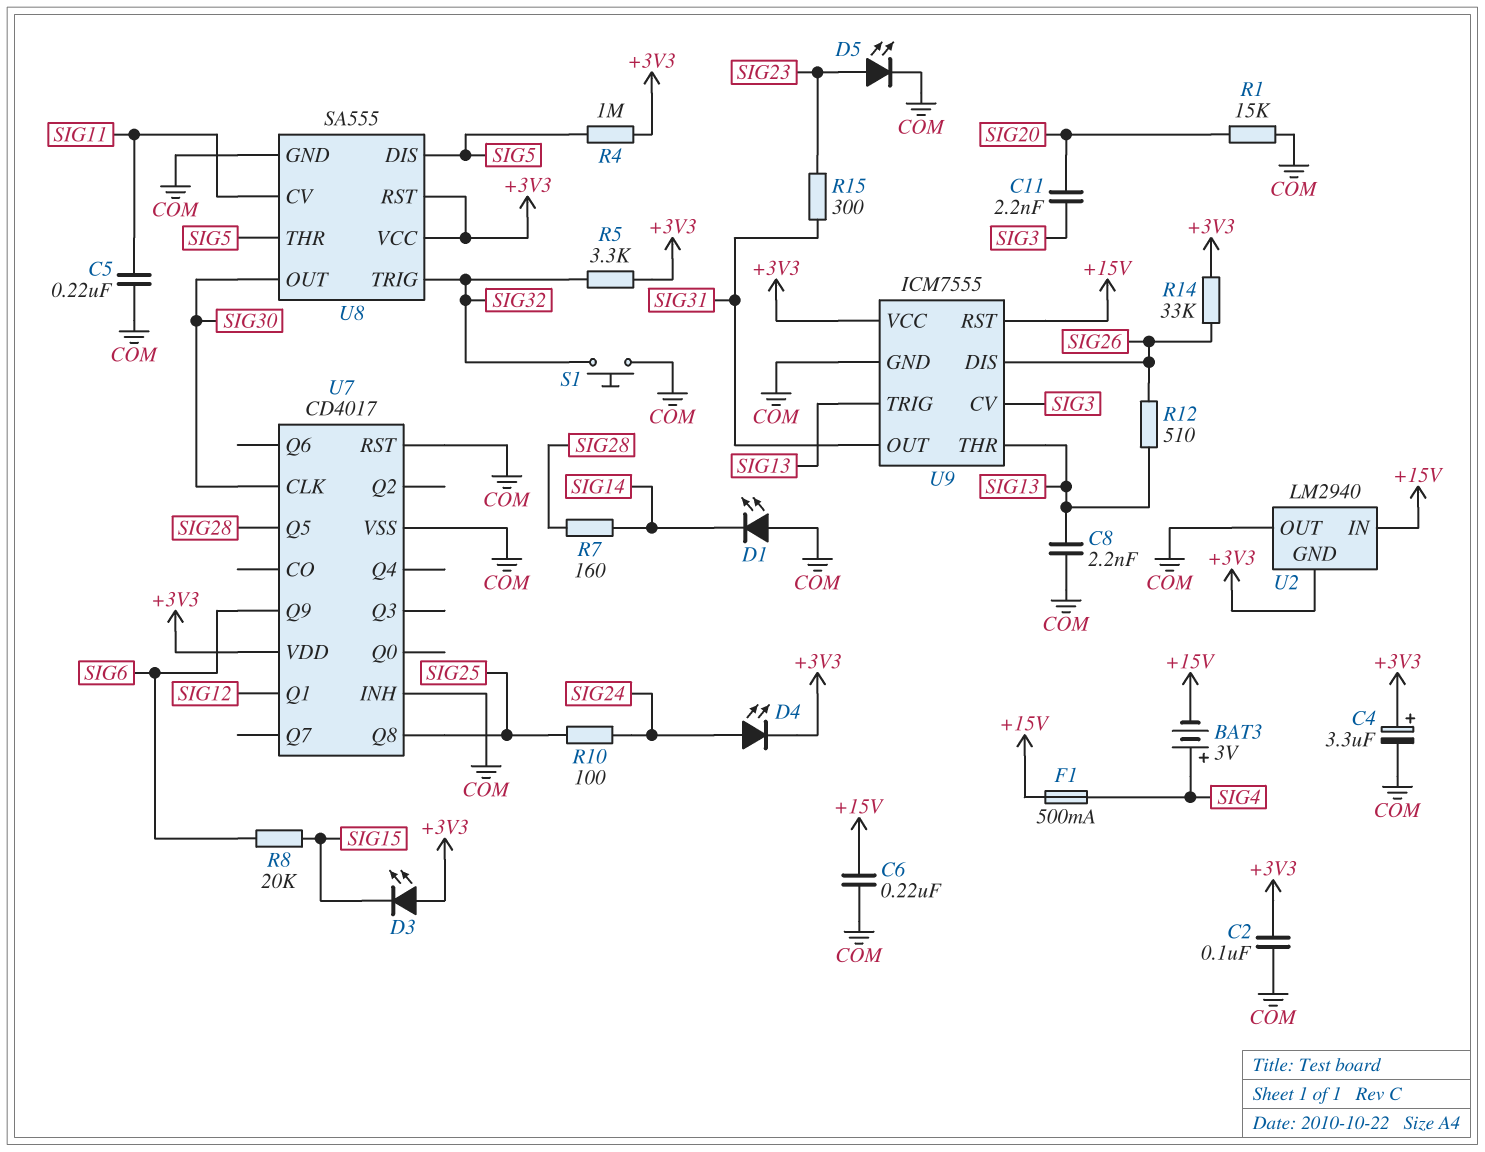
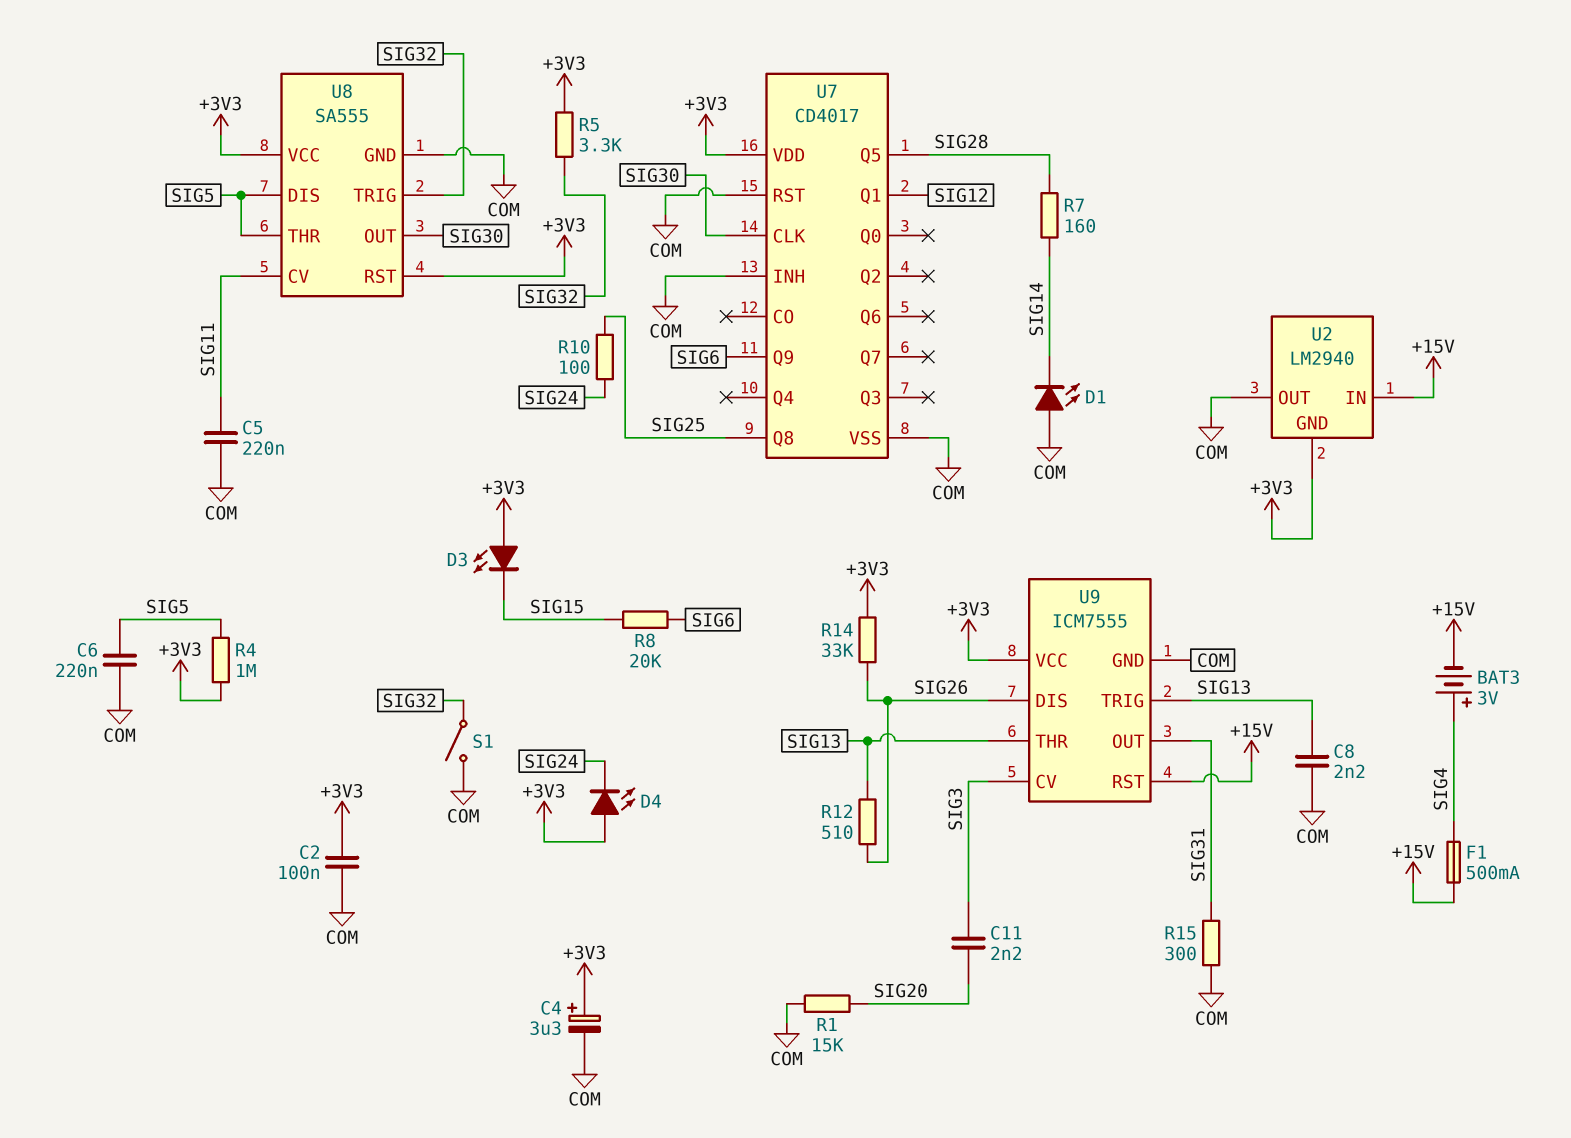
C6: 220nF (+15V, COM) -> 220nF (COM, SIG5)
D4: LED (A SIG24, K +3V3) -> LED (A +3V3, K SIG24)
D5: LED (A SIG23, K COM) -> none
R15: 300 (SIG23, SIG31) -> 300 (COM, SIG31)
S1: button (COM, SIG32) -> switch (COM, SIG32)

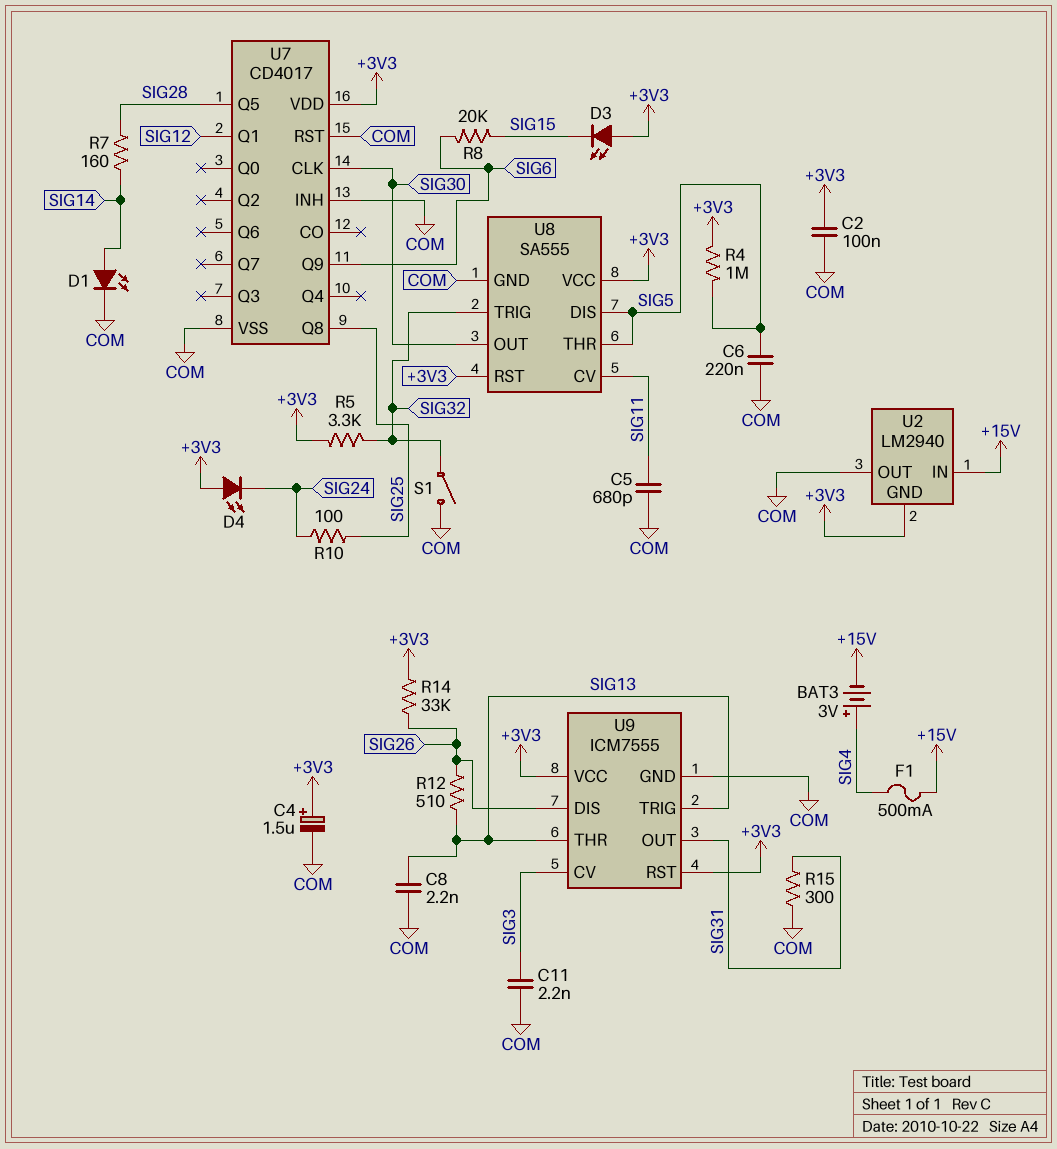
C4: 3.3uF (plus +3V3, minus COM) -> 1.5uF (plus +3V3, minus COM)
C5: 220nF (COM, SIG11) -> 680pF (COM, SIG11)
C11: 2.2nF (SIG3, SIG20) -> 2.2nF (COM, SIG3)
D1: LED (A COM, K SIG14) -> LED (A SIG14, K COM)
R1: 15k (COM, SIG20) -> none
U9 pin RST: +15V -> +3V3

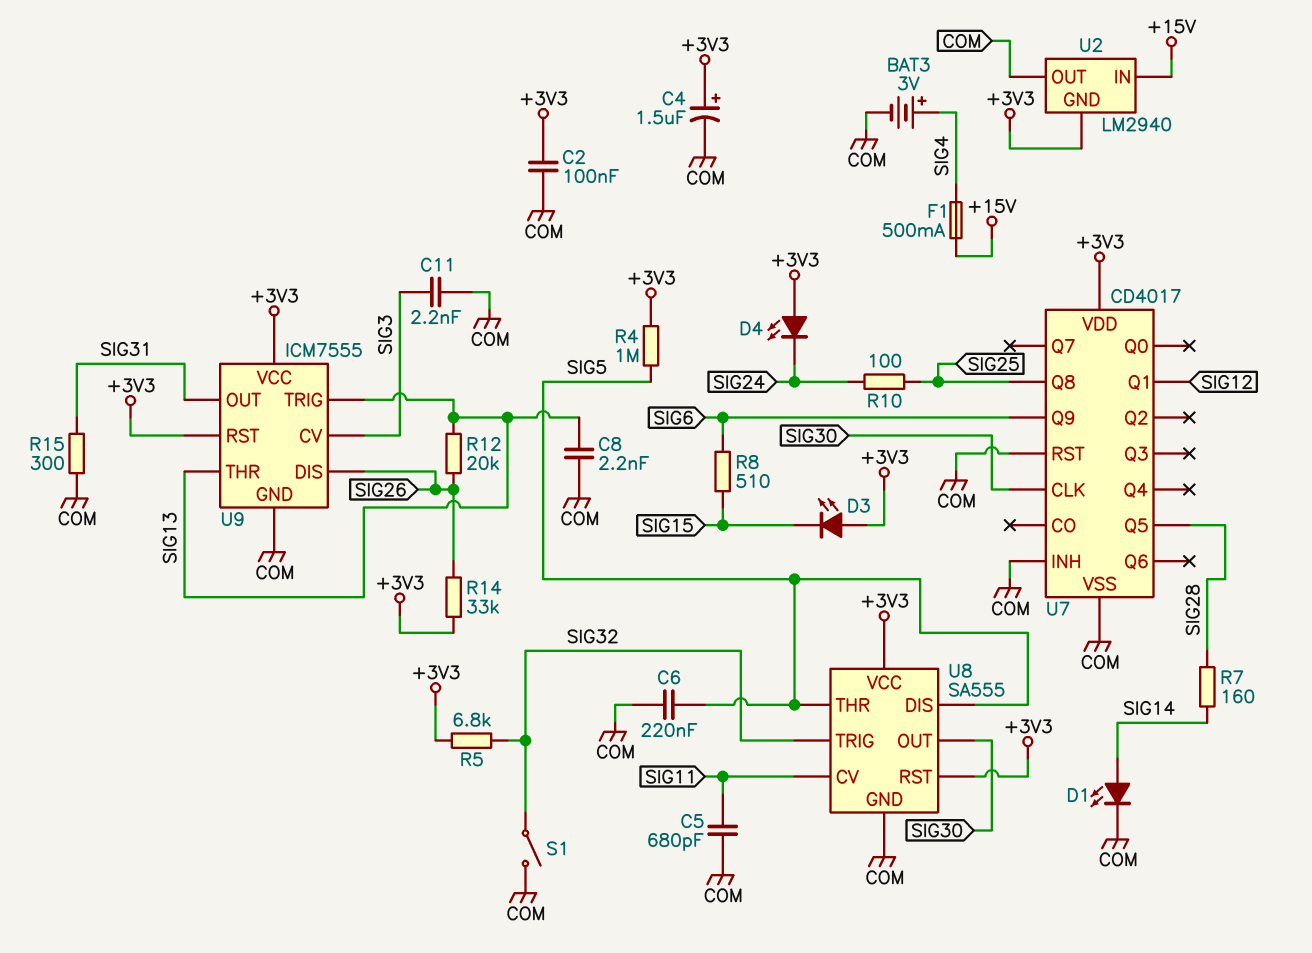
BAT3: 3V (plus SIG4, minus +15V) -> 3V (plus SIG4, minus COM)
R5: 3.3k (+3V3, SIG32) -> 6.8k (+3V3, SIG32)
R8: 20k (SIG6, SIG15) -> 510 (SIG6, SIG15)
R12: 510 (SIG13, SIG26) -> 20k (SIG13, SIG26)

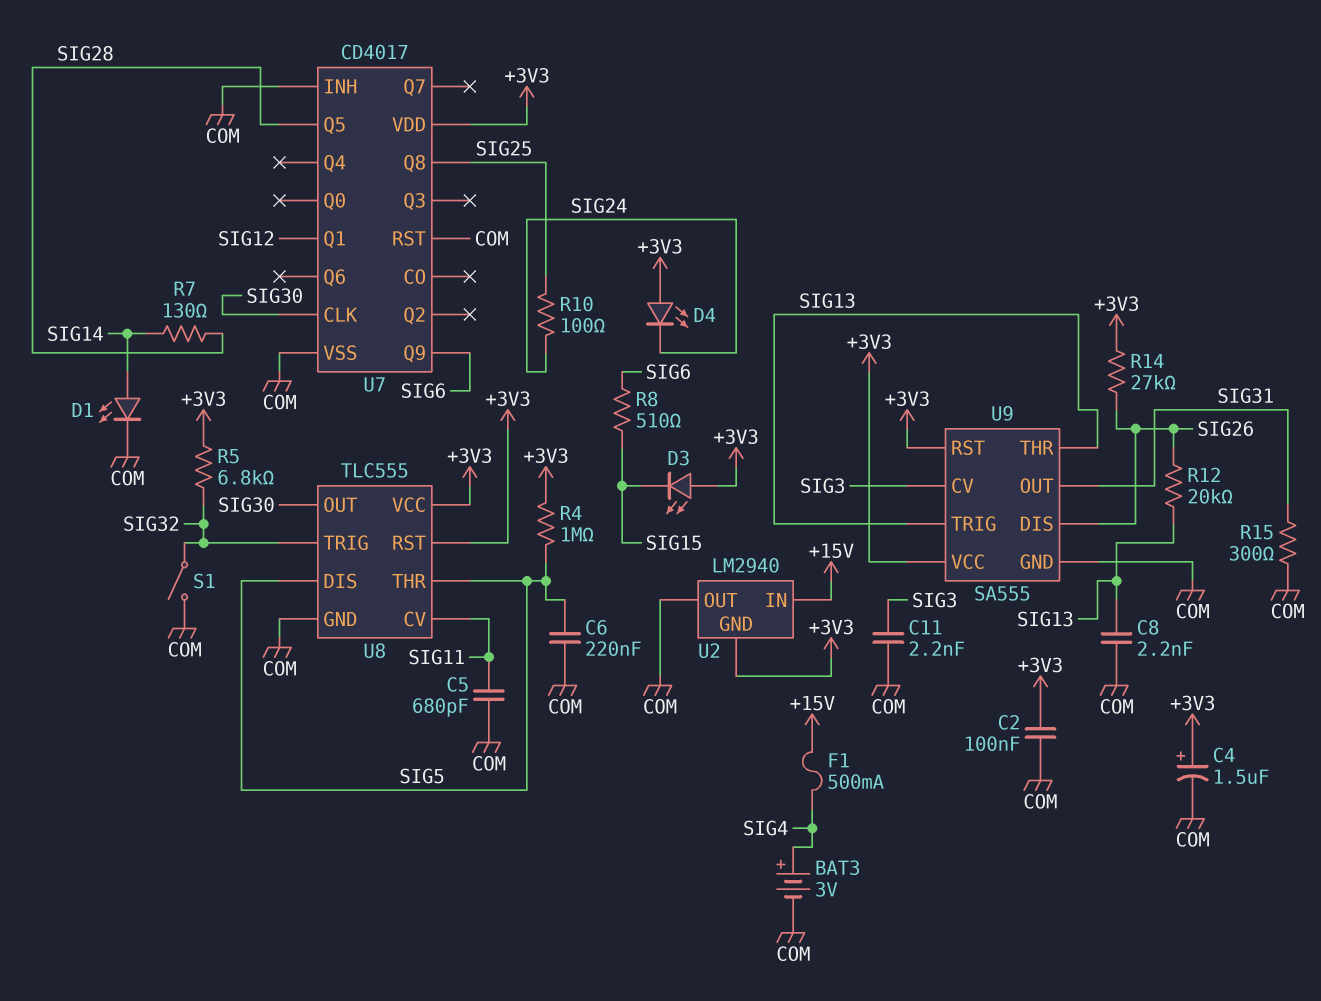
R7: 160 (SIG14, SIG28) -> 130 (SIG14, SIG28)
R14: 33k (+3V3, SIG26) -> 27k (+3V3, SIG26)
U8: SA555 -> TLC555
U9: ICM7555 -> SA555

